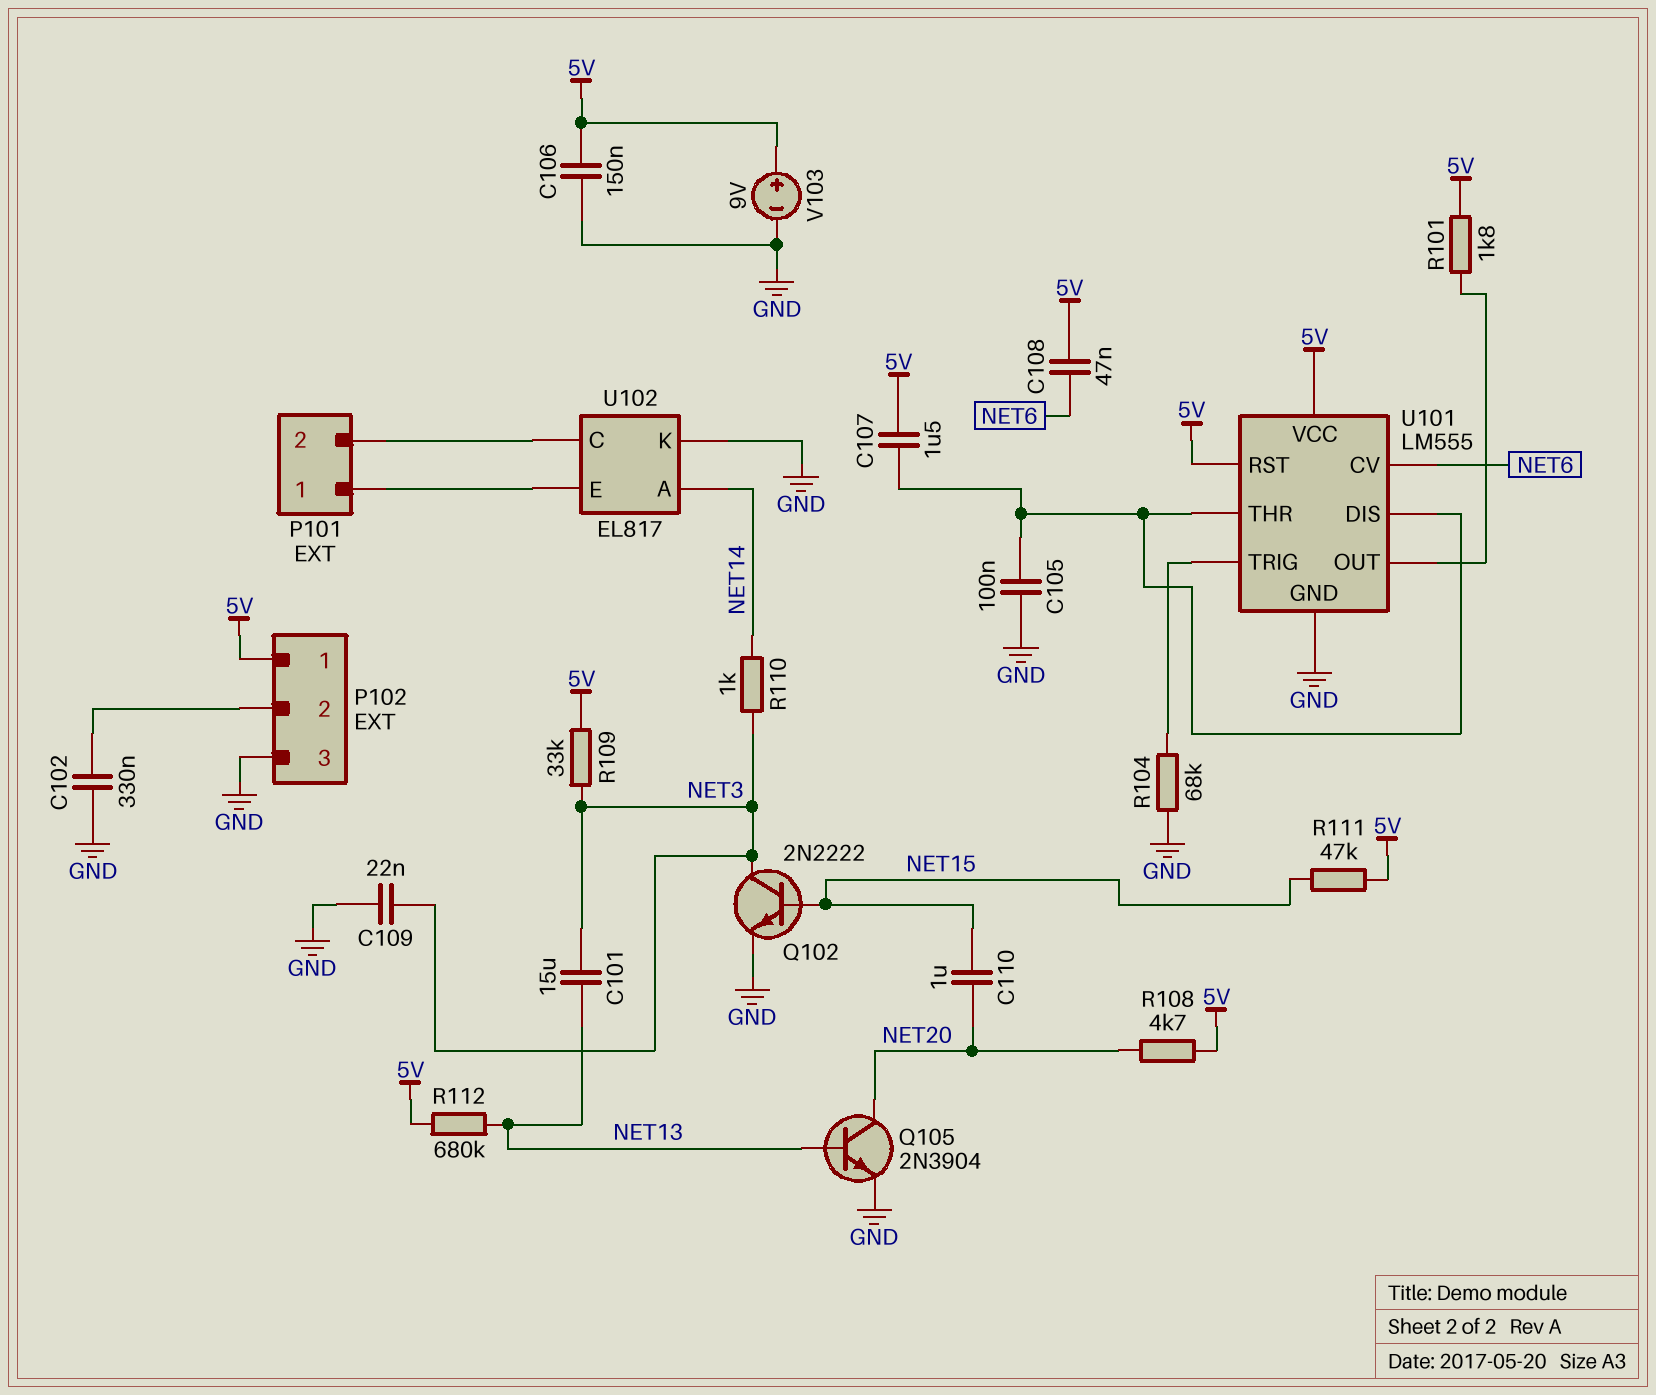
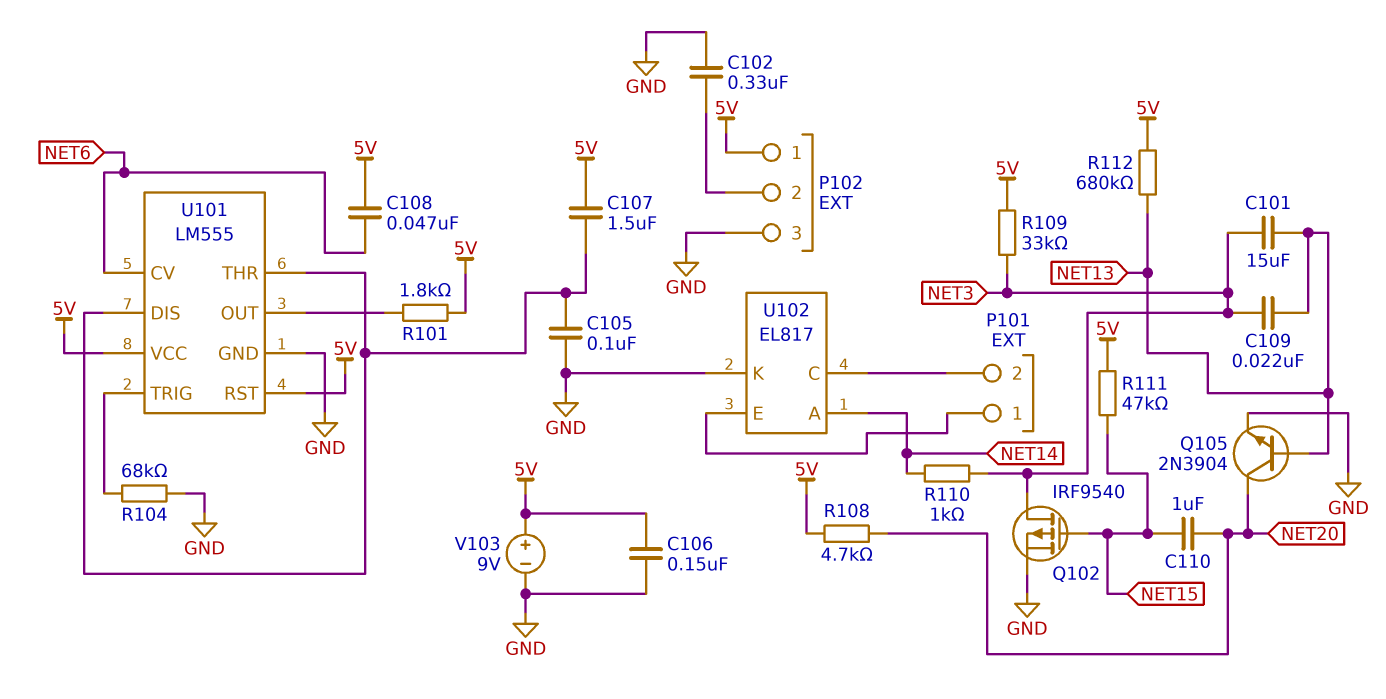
C109: 22nF (GND, NET3) -> 22nF (NET3, NET13)
Q102: NPN 2N2222 (B NET15, C NET3, E GND) -> PMOS IRF9540 (G NET15, D NET3, S GND)

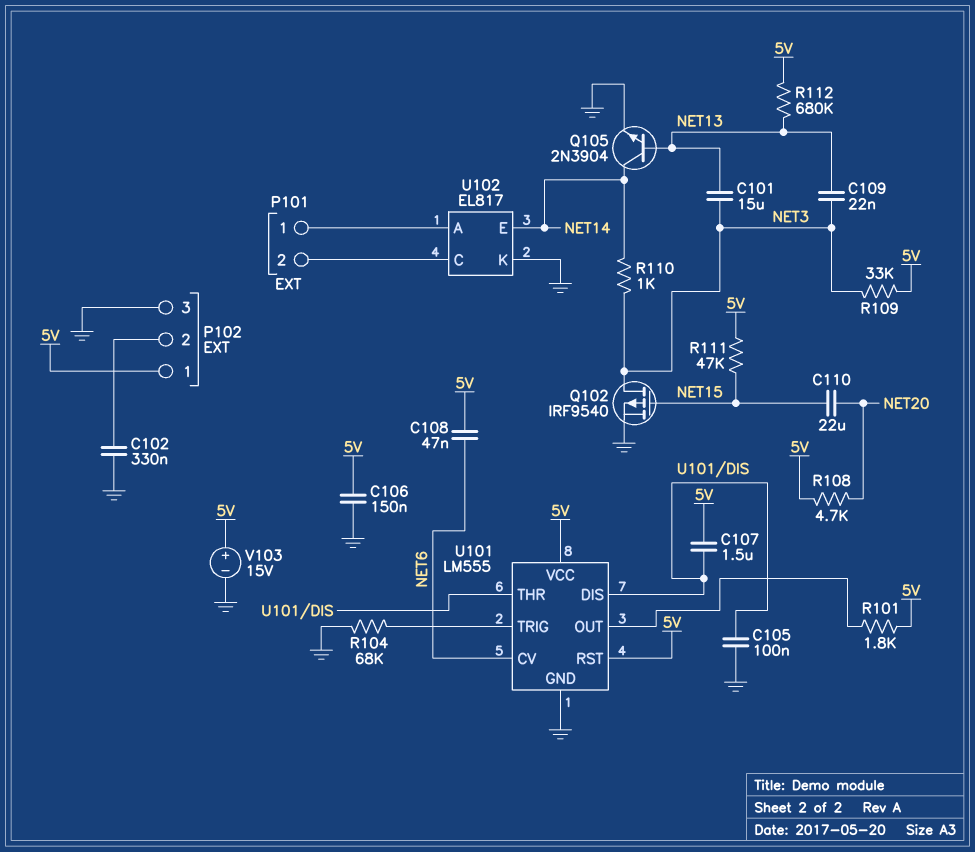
C110: 1uF (NET15, NET20) -> 22uF (NET15, NET20)
Q105: NPN 2N3904 (B NET13, C NET20, E GND) -> NPN 2N3904 (B NET13, C NET14, E GND)
U102 pin A: NET14 -> P101/1
U102 pin E: P101/1 -> NET14
V103: 9V (plus 5V, minus GND) -> 15V (plus 5V, minus GND)

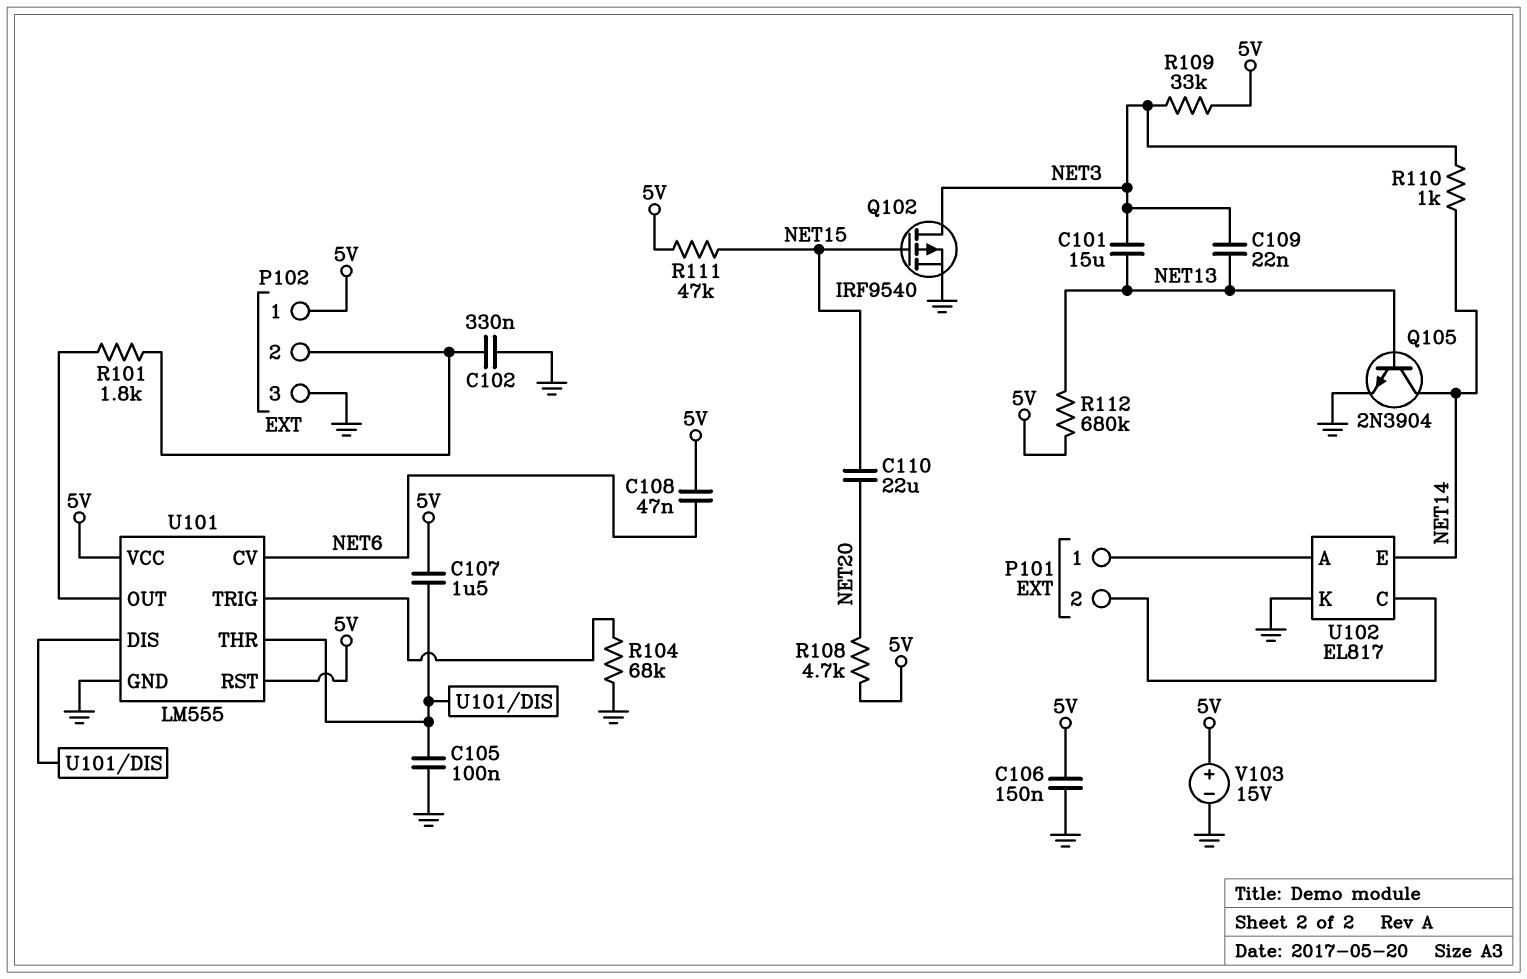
R101: 1.8k (5V, U101/OUT) -> 1.8k (P102/2, U101/OUT)

